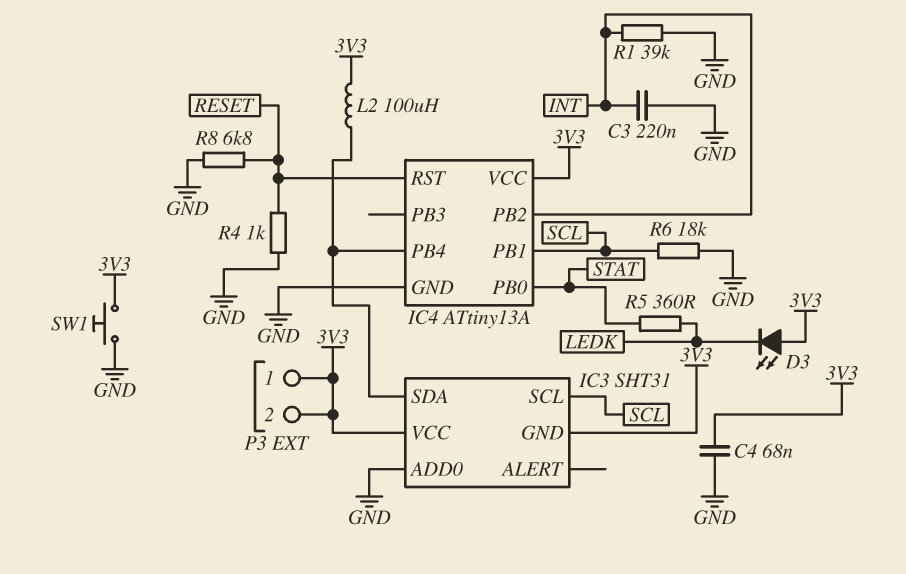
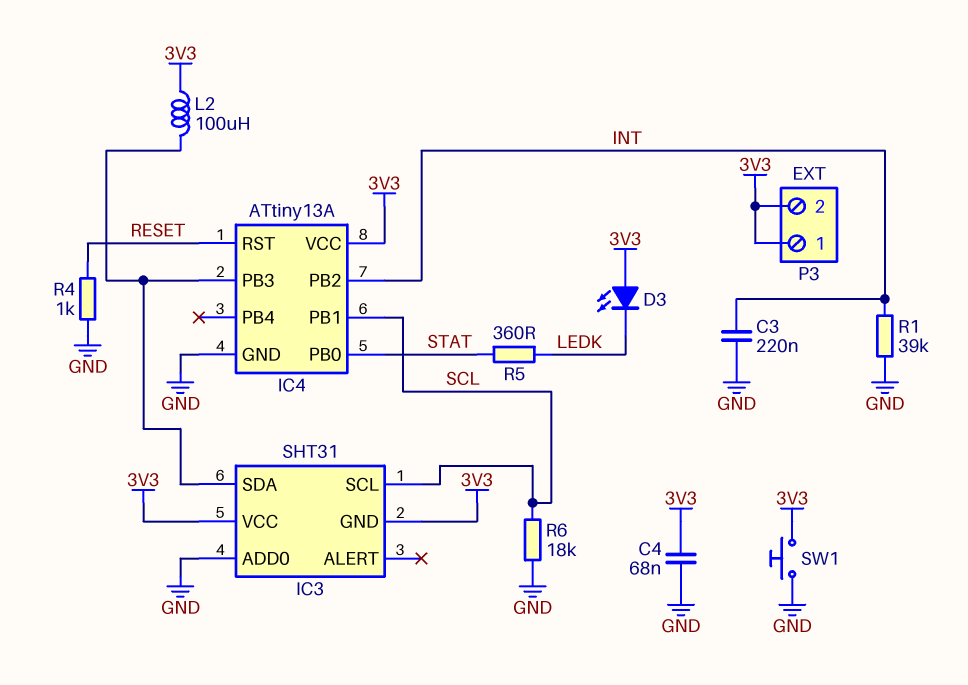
IC4 pin PB3: none -> IC3/SDA
IC4 pin PB4: IC3/SDA -> none
R8: 6.8k (GND, RESET) -> none

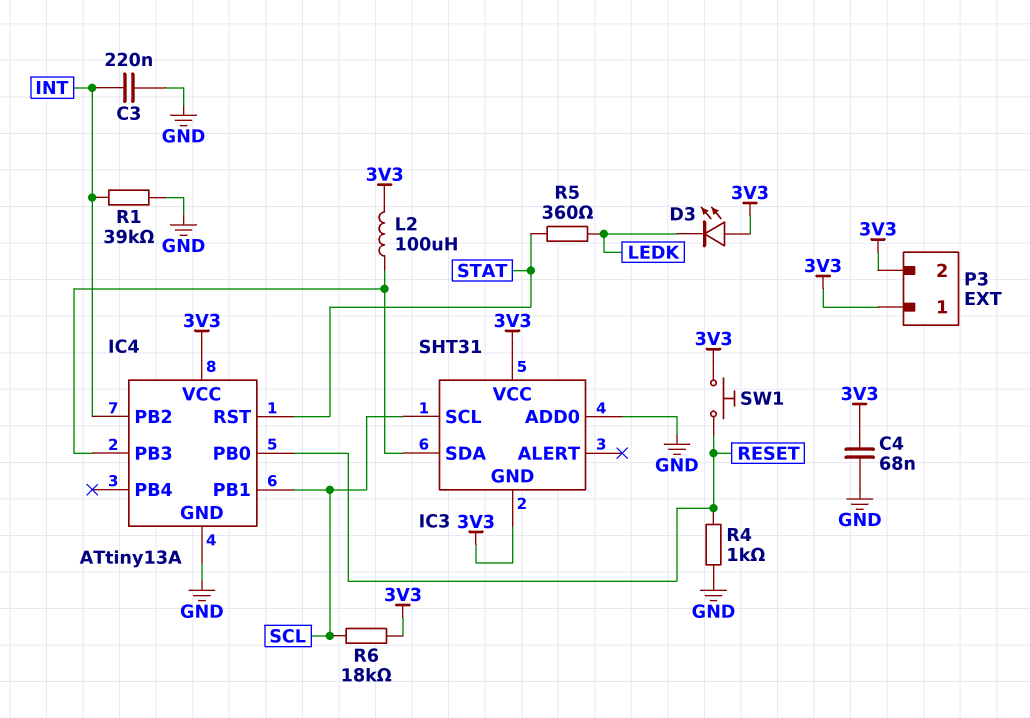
IC4 pin PB0: STAT -> RESET
IC4 pin RST: RESET -> STAT
R6: 18k (GND, SCL) -> 18k (3V3, SCL)
SW1: button (3V3, GND) -> button (3V3, RESET)

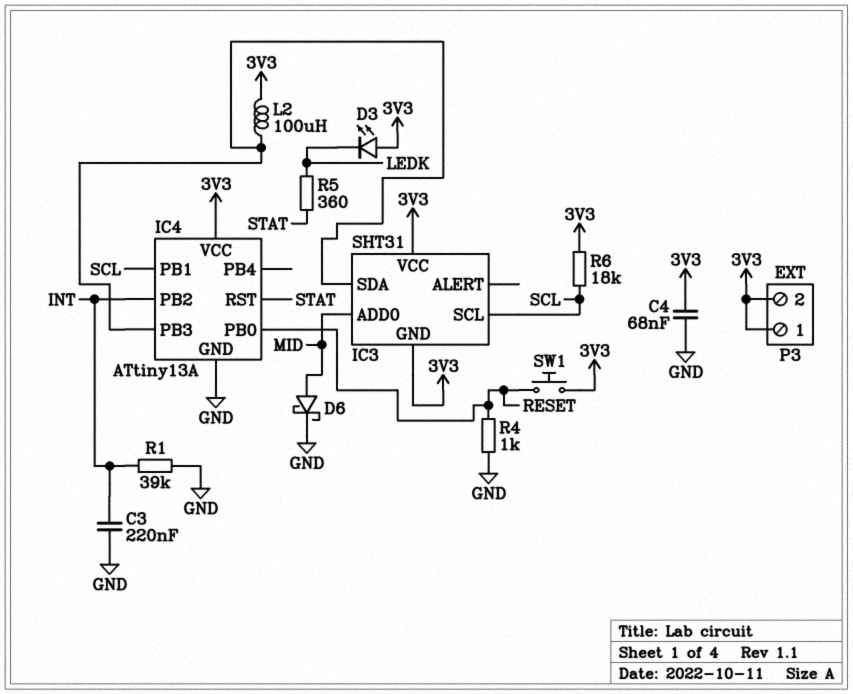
D6: none -> schottky (A MID, K GND)
IC3 pin ADD0: GND -> MID

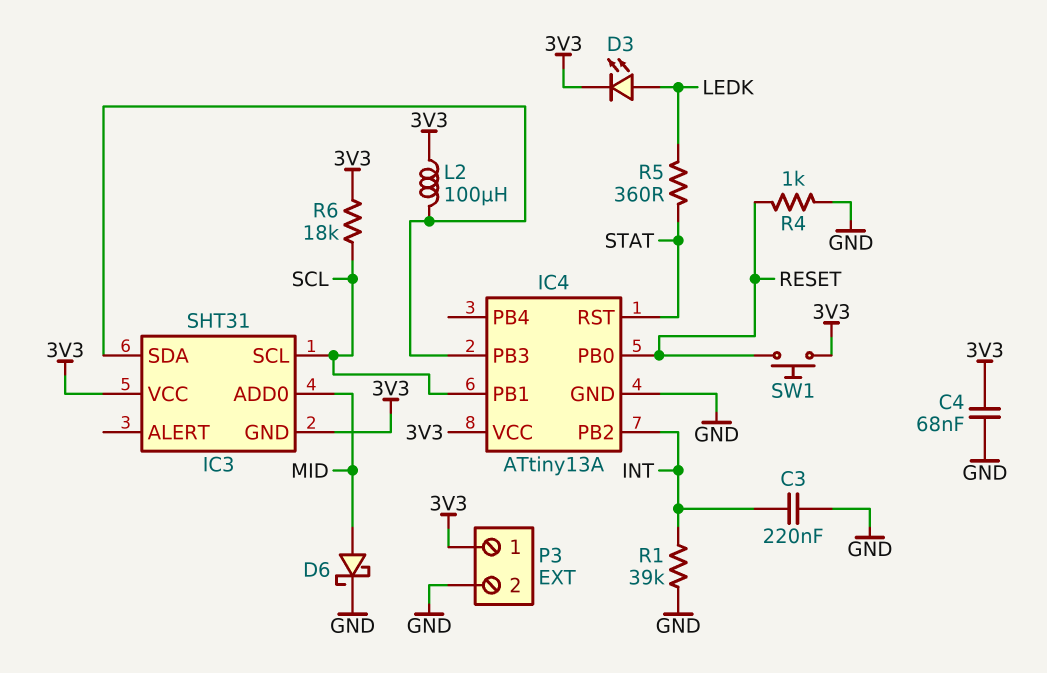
D3: LED (A 3V3, K LEDK) -> LED (A LEDK, K 3V3)
P3 pin 2: 3V3 -> GND

